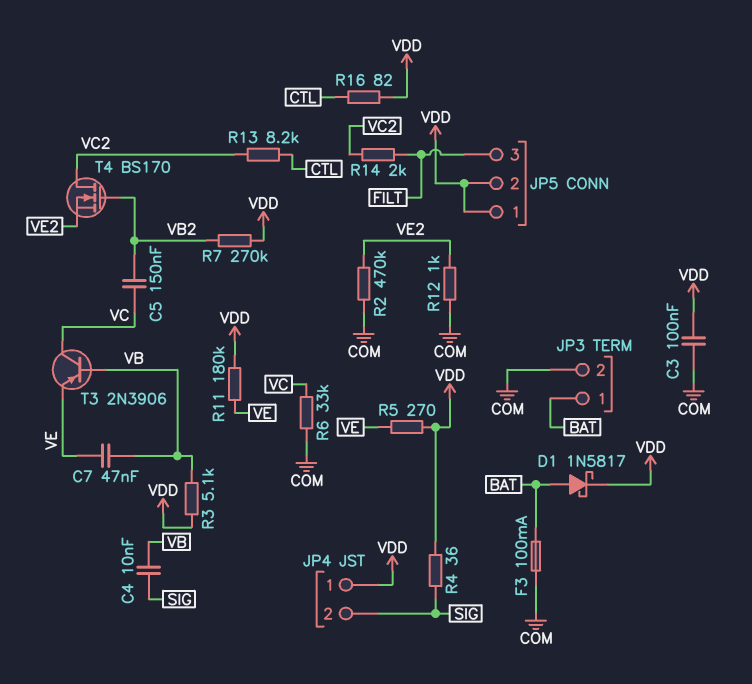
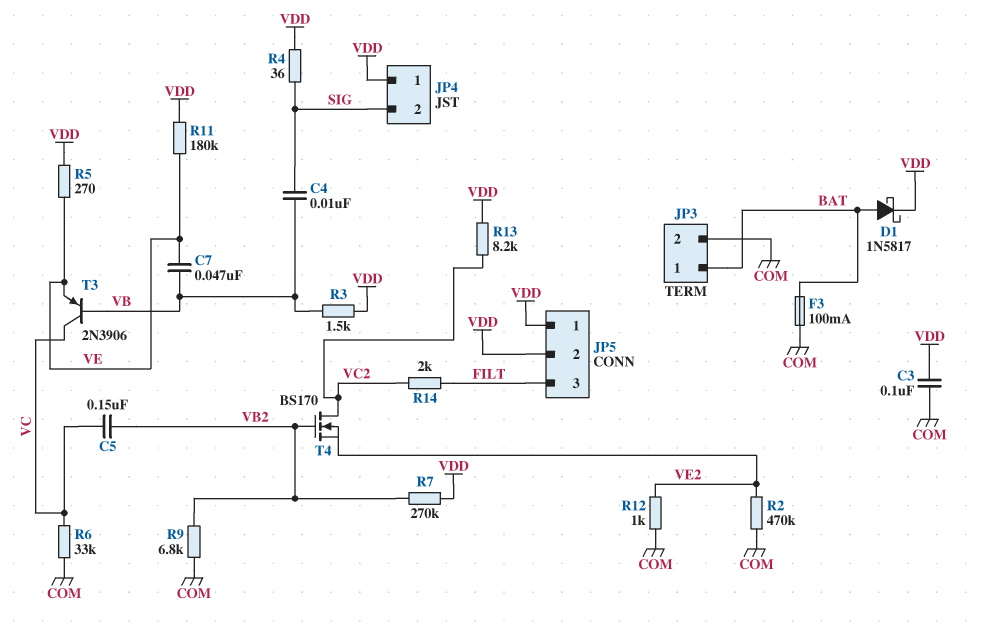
R3: 5.1k (VB, VDD) -> 1.5k (VB, VDD)
R9: none -> 6.8k (COM, VB2)
R13: 8.2k (CTL, VC2) -> 8.2k (VC2, VDD)
R16: 82 (CTL, VDD) -> none

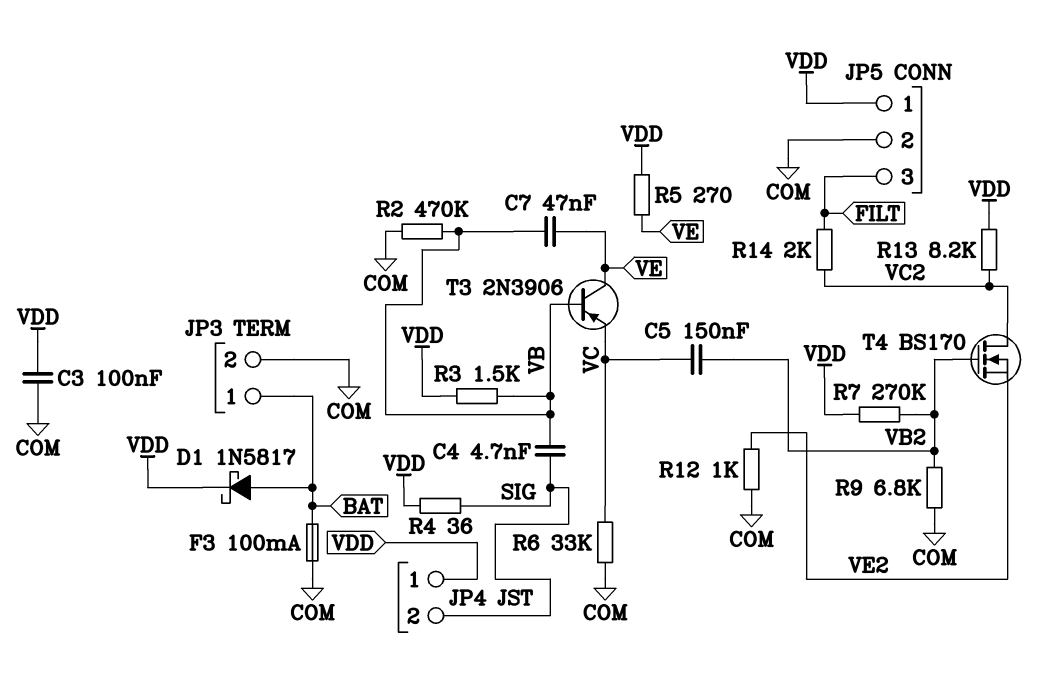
C4: 10nF (SIG, VB) -> 4.7nF (SIG, VB)
JP5 pin 2: VDD -> COM
R2: 470k (COM, VE2) -> 470k (COM, VB)
R11: 180k (VDD, VE) -> none
T3: PNP 2N3906 (B VB, C VC, E VE) -> PNP 2N3906 (B VB, C VE, E VC)

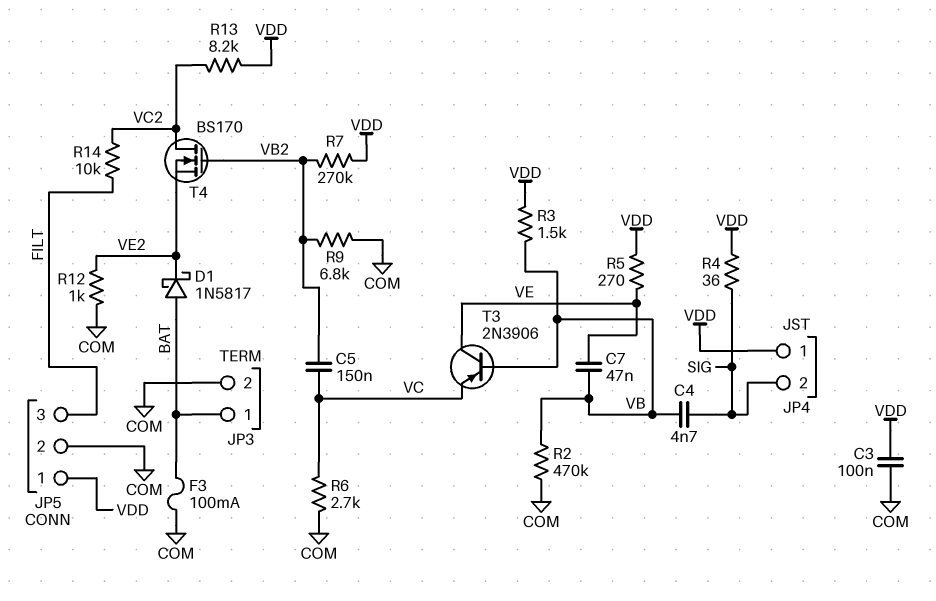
D1: schottky 1N5817 (A BAT, K VDD) -> schottky 1N5817 (A BAT, K VE2)
R6: 33k (COM, VC) -> 2.7k (COM, VC)
R14: 2k (FILT, VC2) -> 10k (FILT, VC2)

